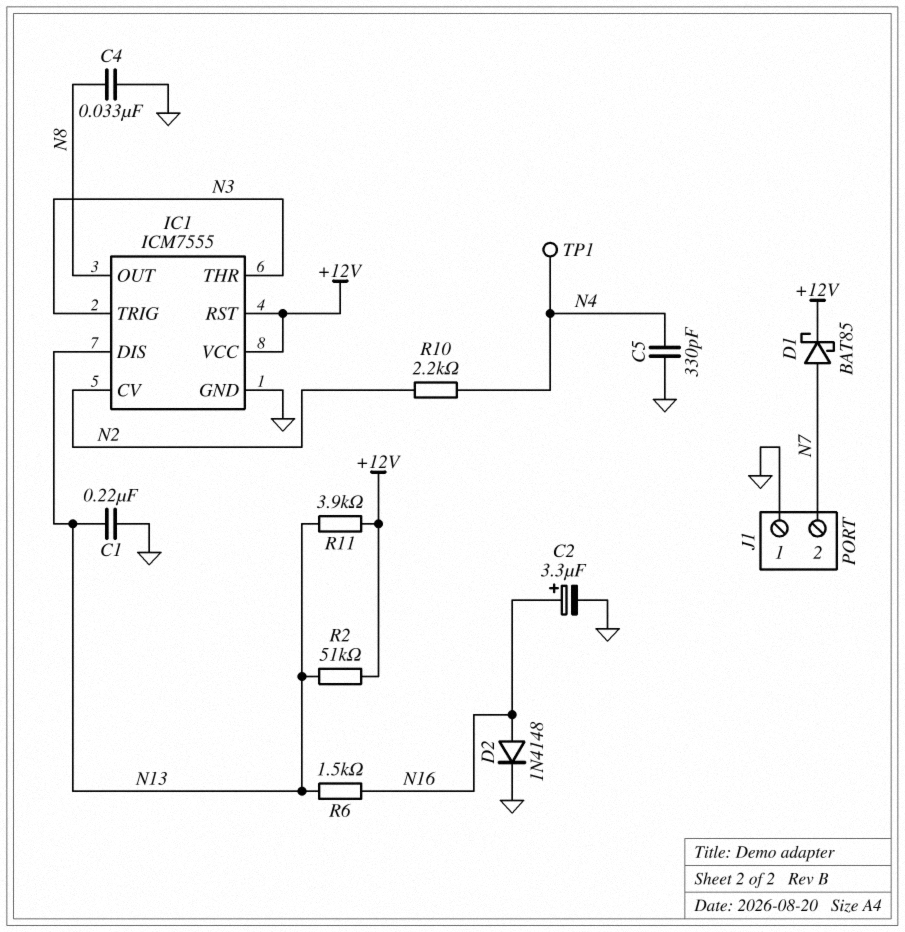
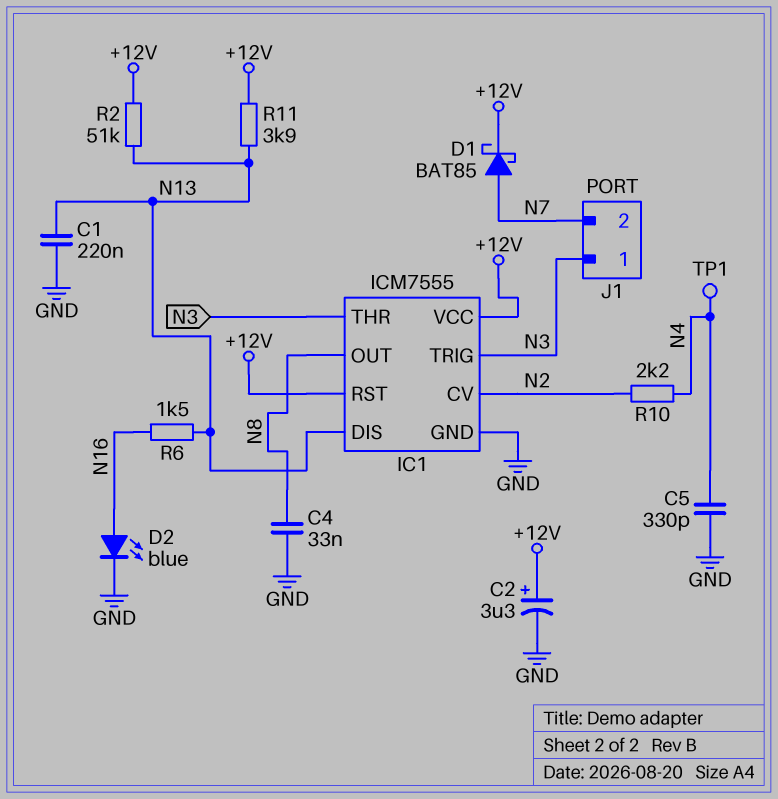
C2: 3.3uF (plus N16, minus GND) -> 3.3uF (plus +12V, minus GND)
D2: diode 1N4148 (A N16, K GND) -> LED blue (A N16, K GND)
J1 pin 1: GND -> N3

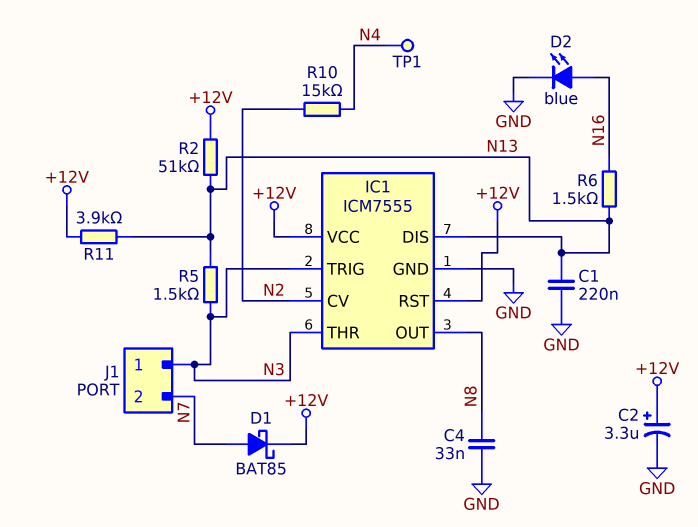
C5: 330pF (GND, N4) -> none
R5: none -> 1.5k (N3, N13)
R10: 2.2k (N2, N4) -> 15k (N2, N4)

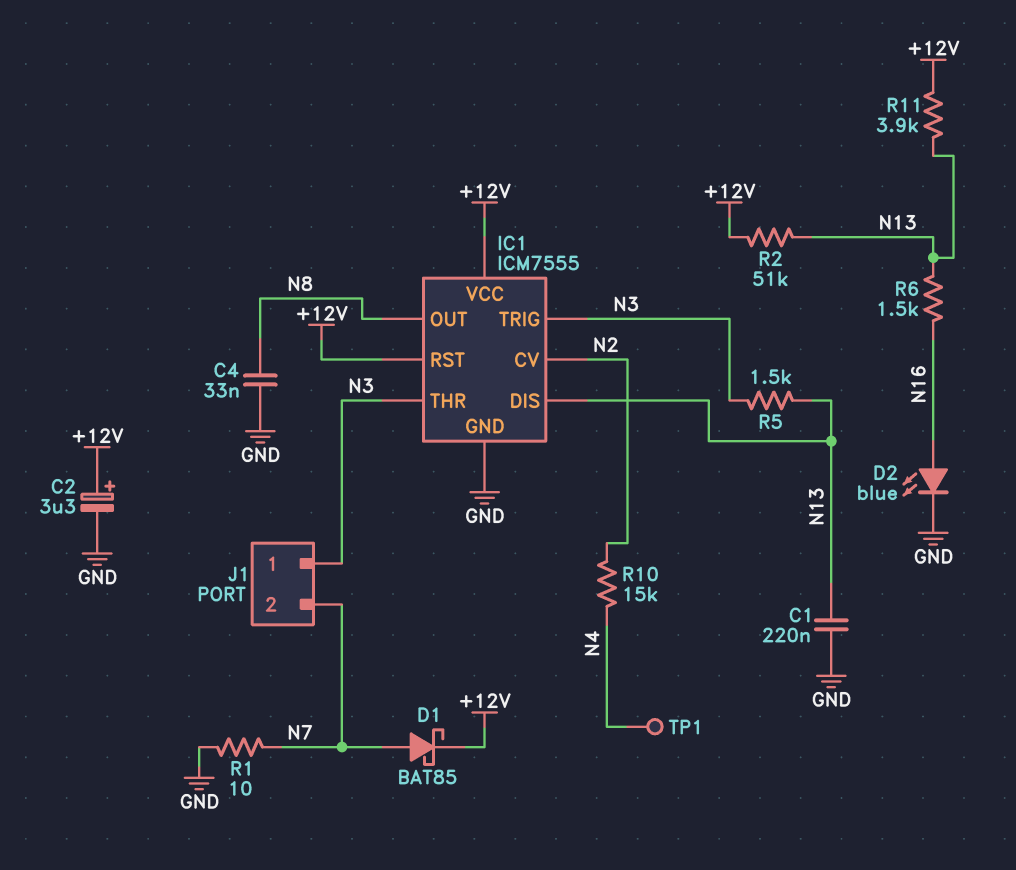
R1: none -> 10 (GND, N7)

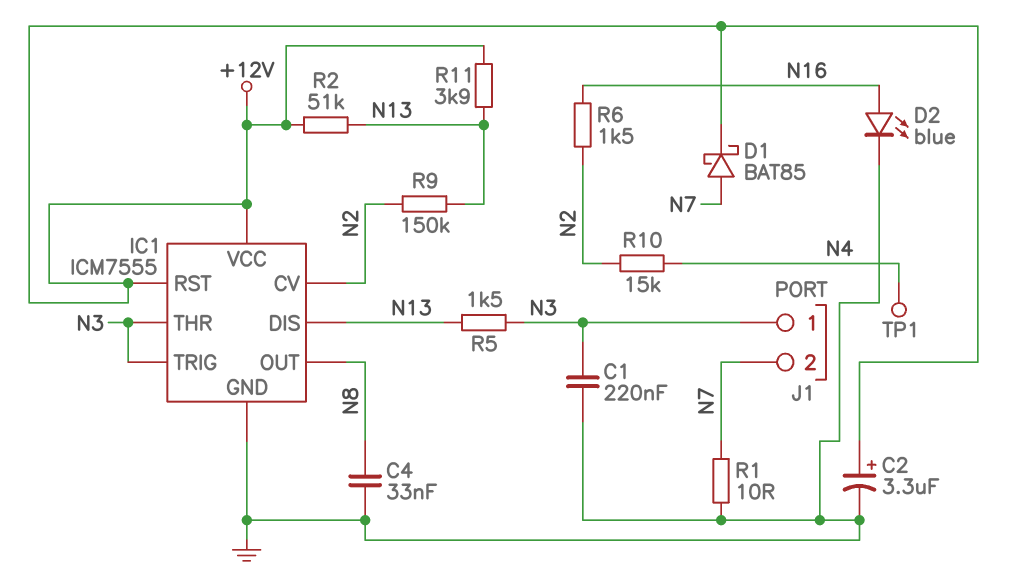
C1: 220nF (GND, N13) -> 220nF (GND, N3)
R6: 1.5k (N13, N16) -> 1.5k (N2, N16)
R9: none -> 150k (N2, N13)

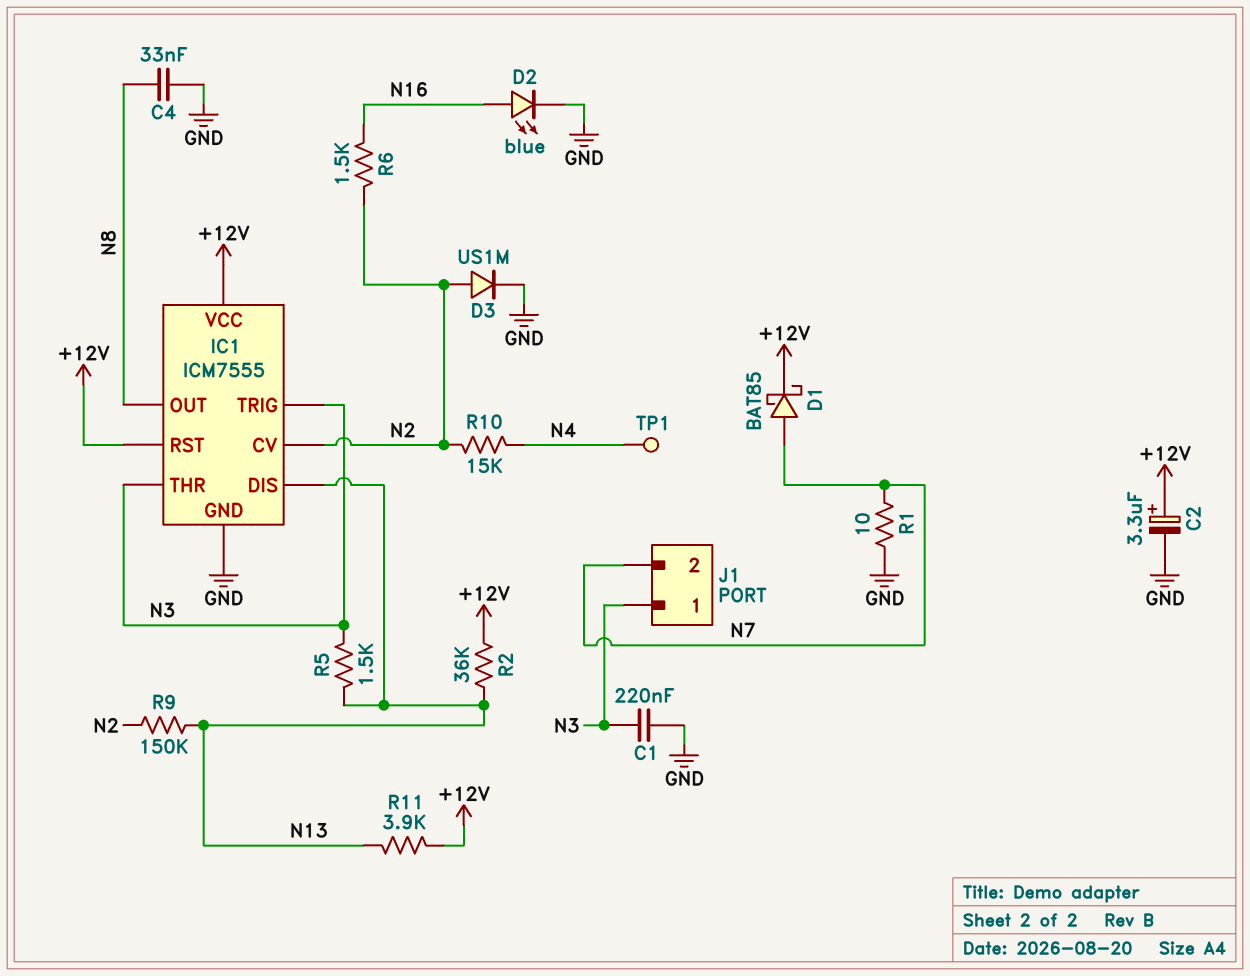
D3: none -> diode US1M (A N2, K GND)
R2: 51k (+12V, N13) -> 36k (+12V, N13)

